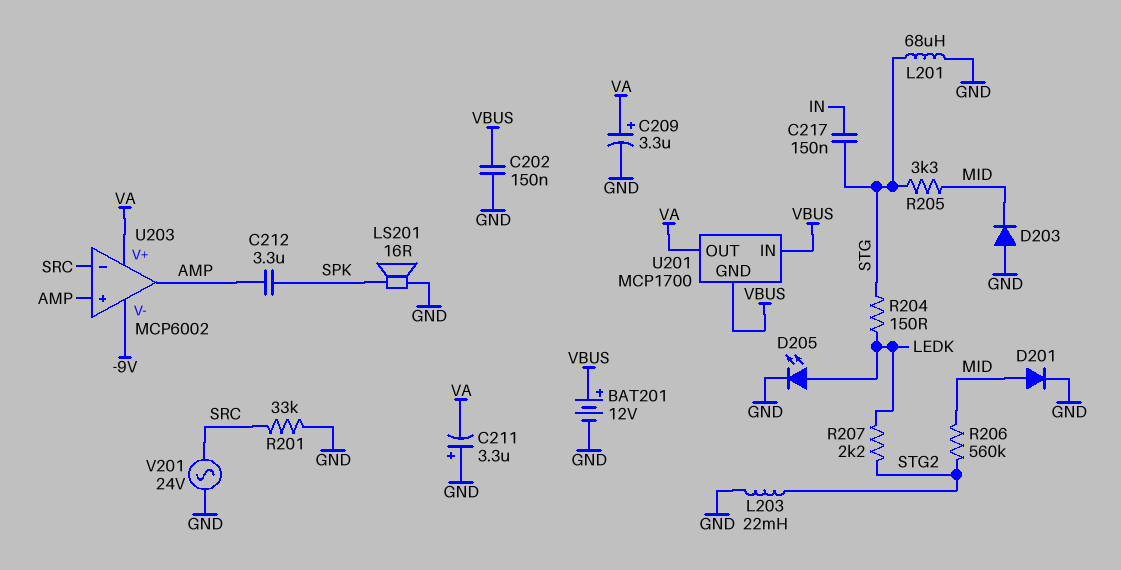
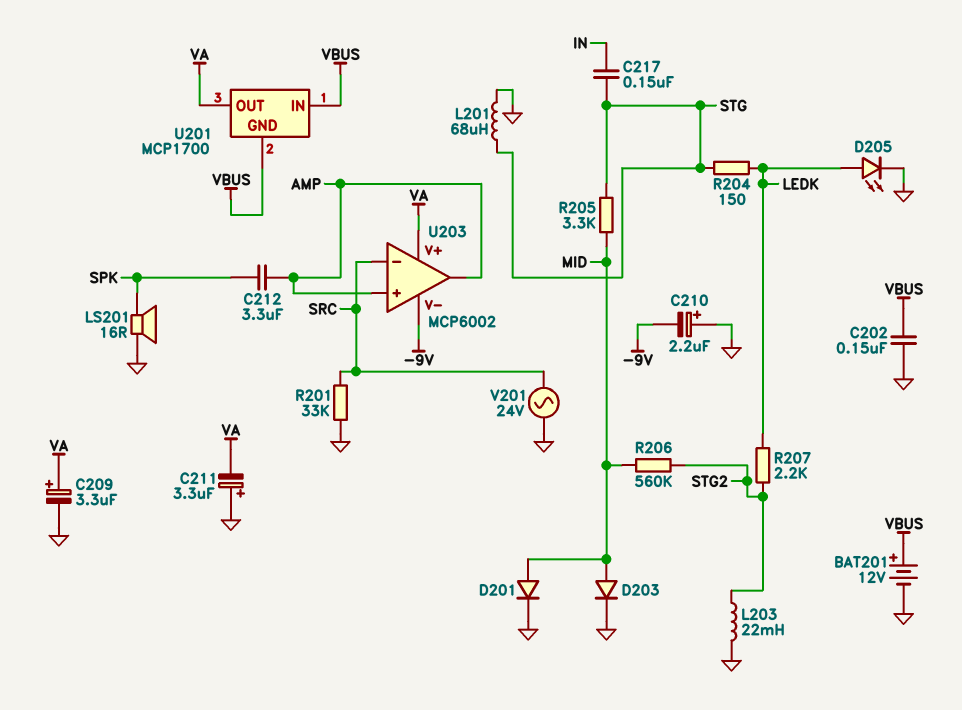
C210: none -> 2.2uF (plus GND, minus -9V)
D203: diode (A GND, K MID) -> diode (A MID, K GND)

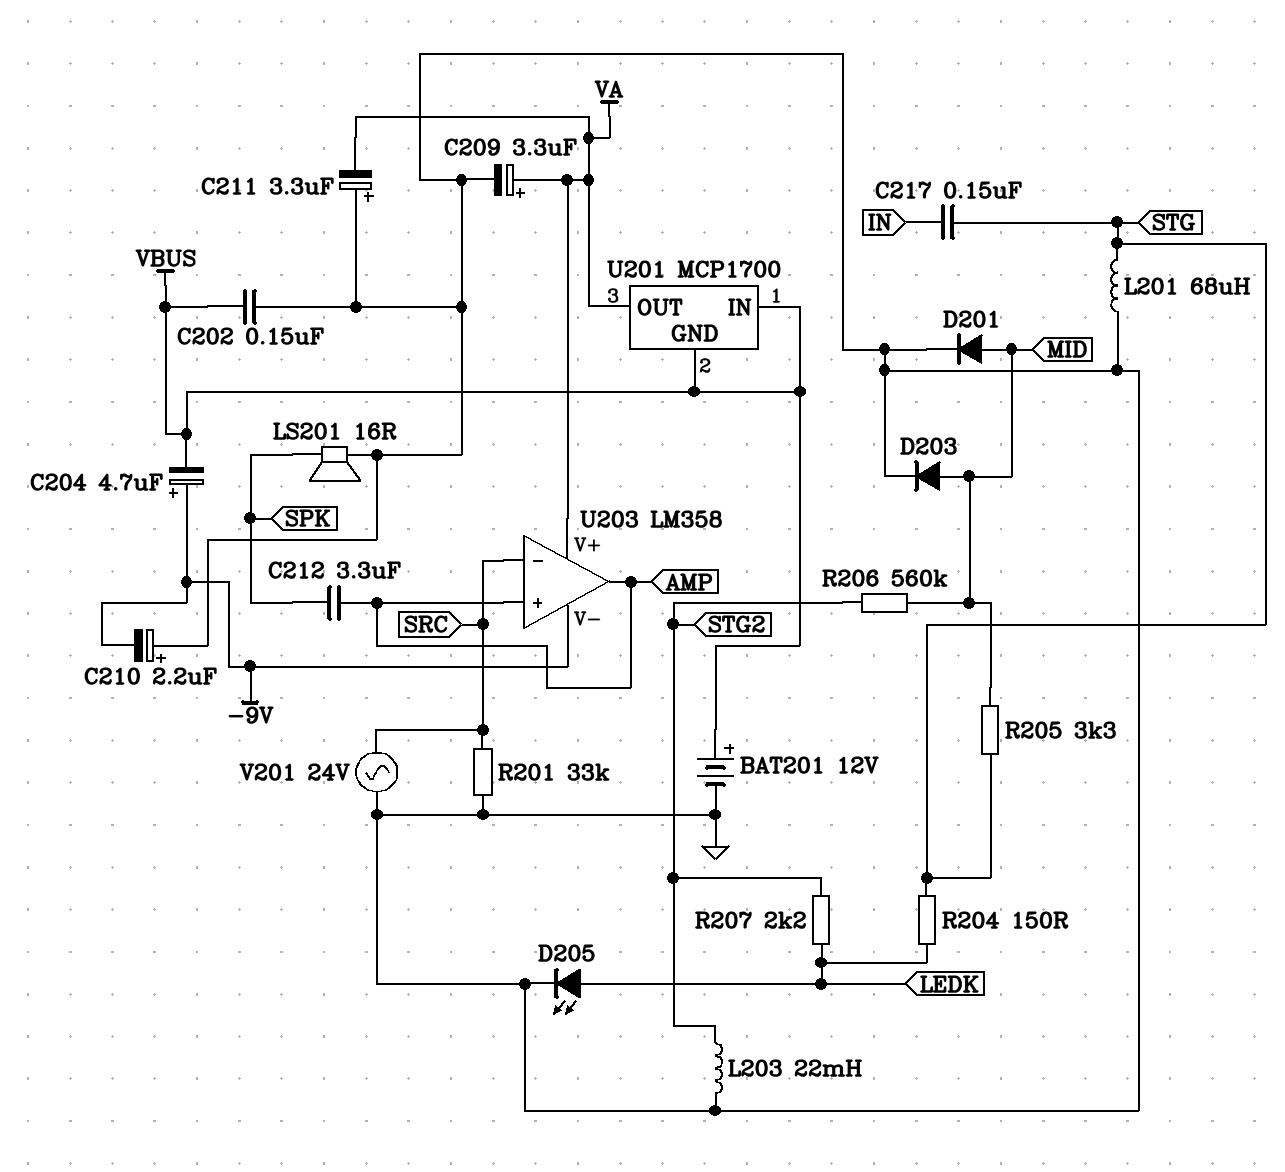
C204: none -> 4.7uF (plus -9V, minus VBUS)
U203: MCP6002 -> LM358

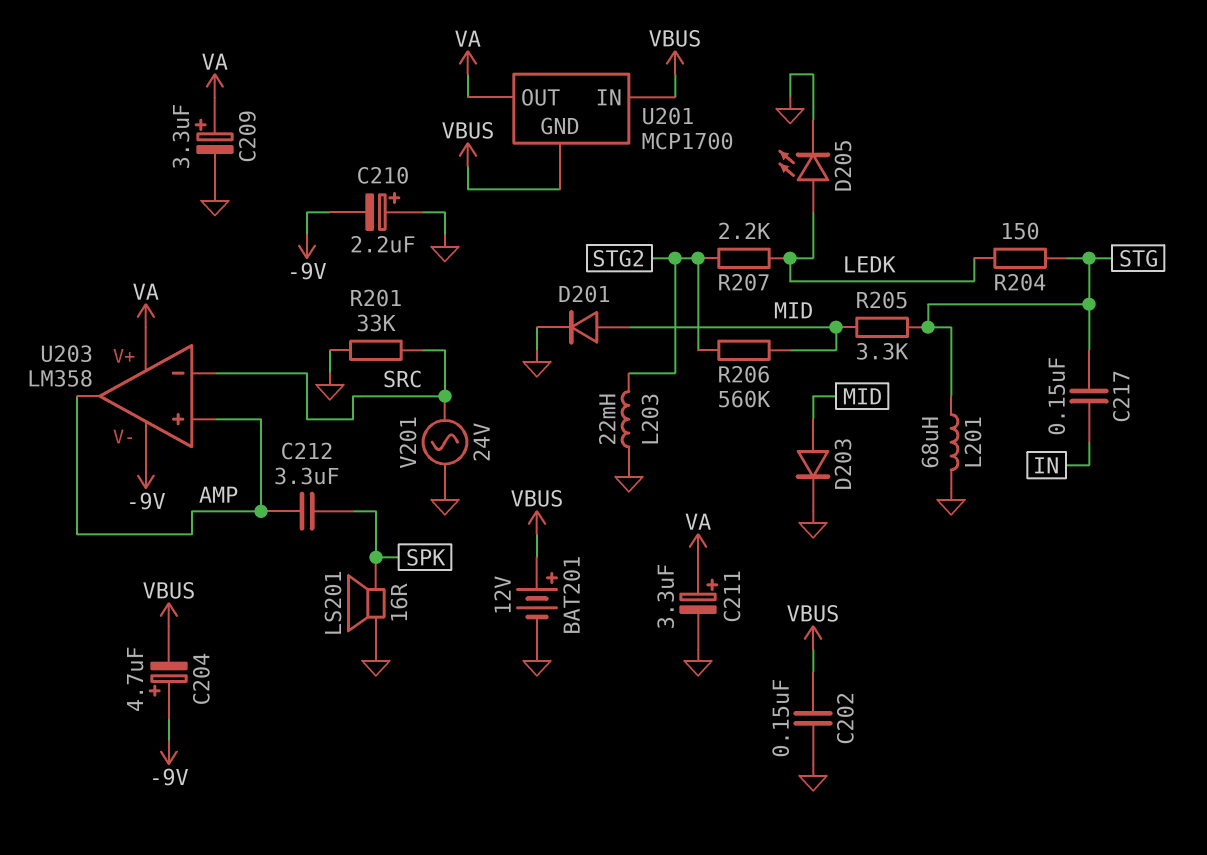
C211: 3.3uF (plus GND, minus VA) -> 3.3uF (plus VA, minus GND)

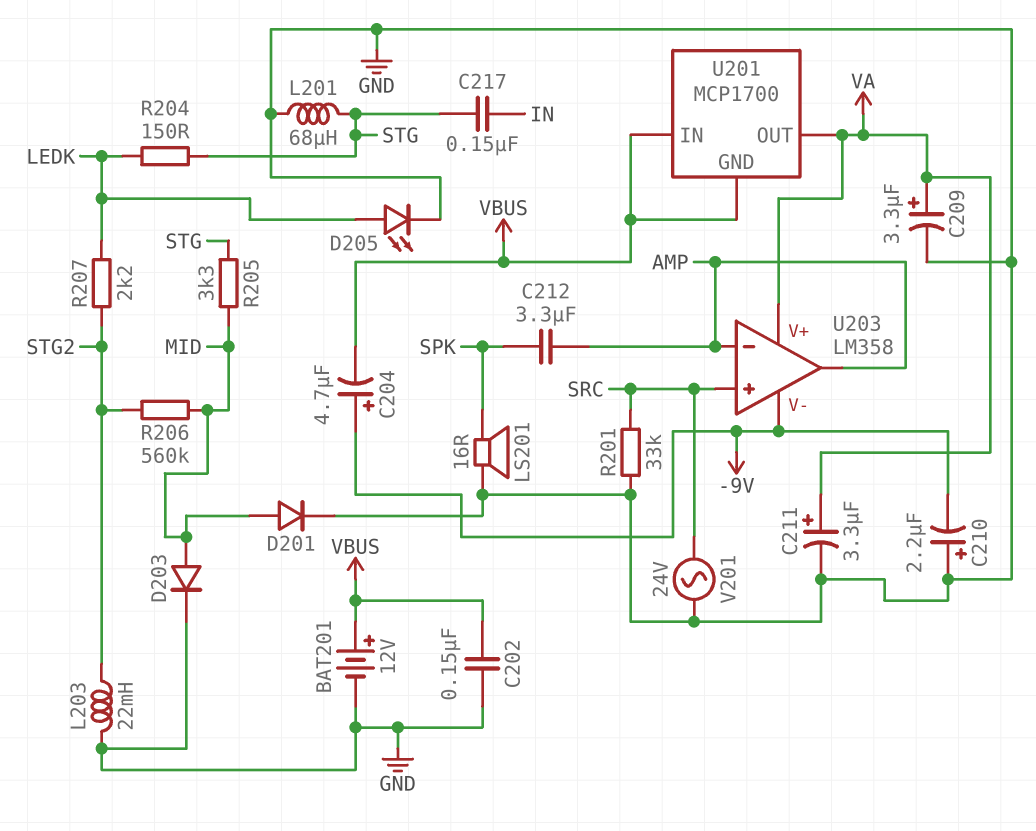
U203 pin in+: AMP -> SRC
U203 pin in-: SRC -> AMP

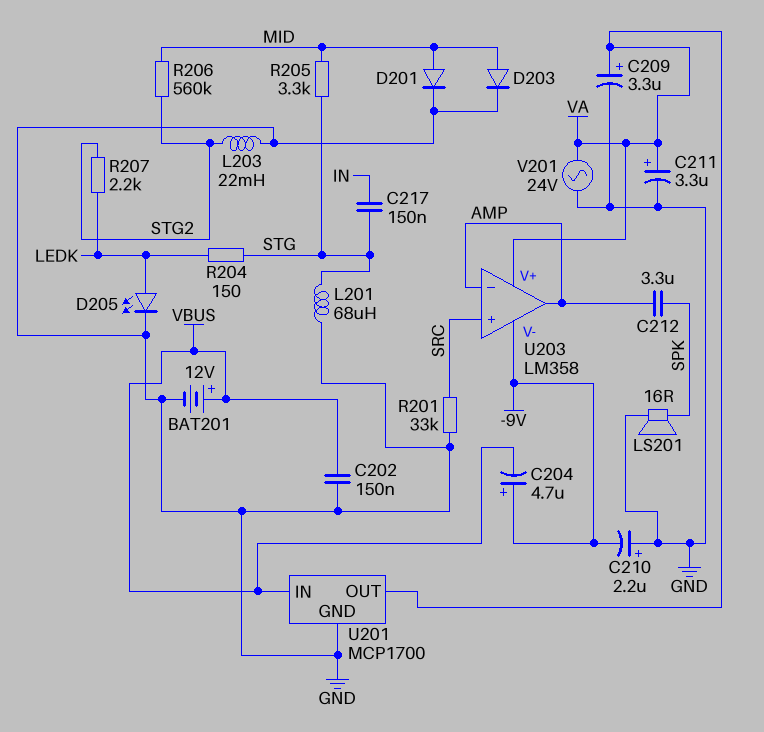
U201 pin GND: VBUS -> GND
V201: AC 24V (GND, SRC) -> AC 24V (GND, VA)

